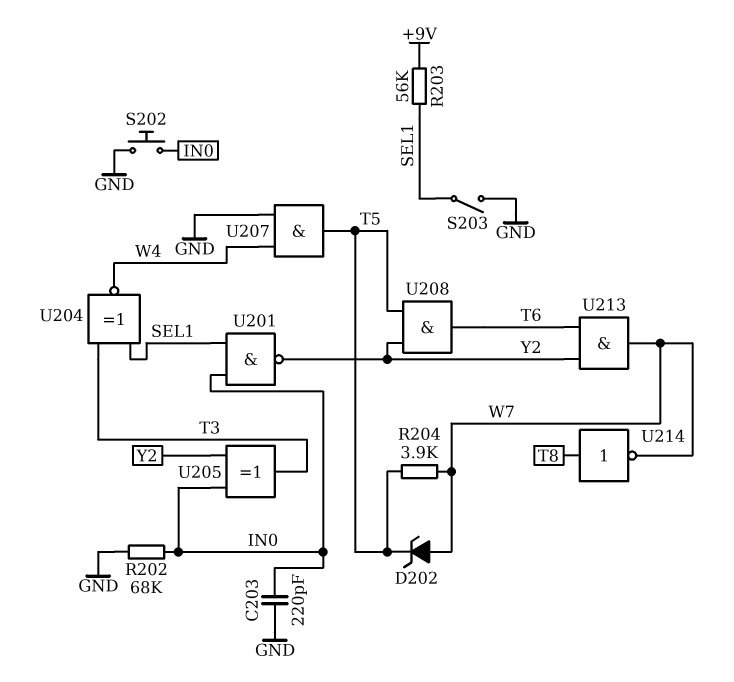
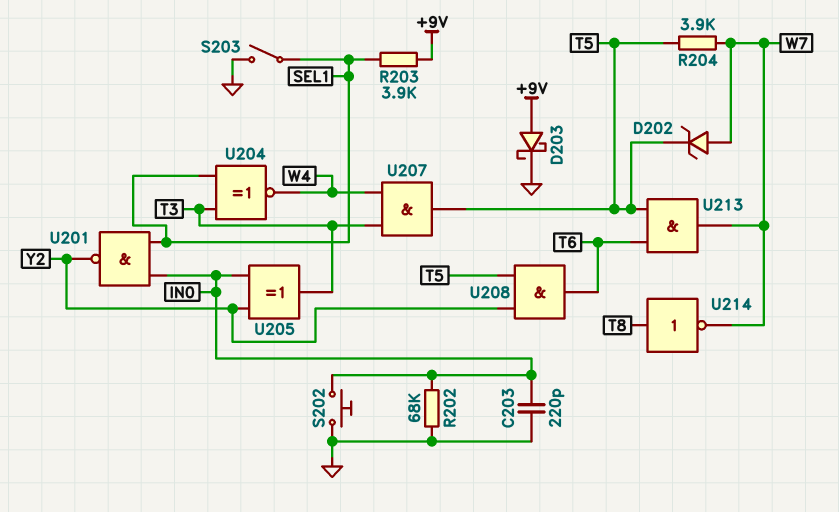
D203: none -> schottky (A +9V, K GND)
R203: 56k (+9V, SEL1) -> 3.9k (+9V, SEL1)
U207: AND (in GND, in W4, out T5) -> AND (in T3, in W4, out T5)
U213: AND (in T6, in Y2, out W7) -> AND (in T5, in T6, out W7)

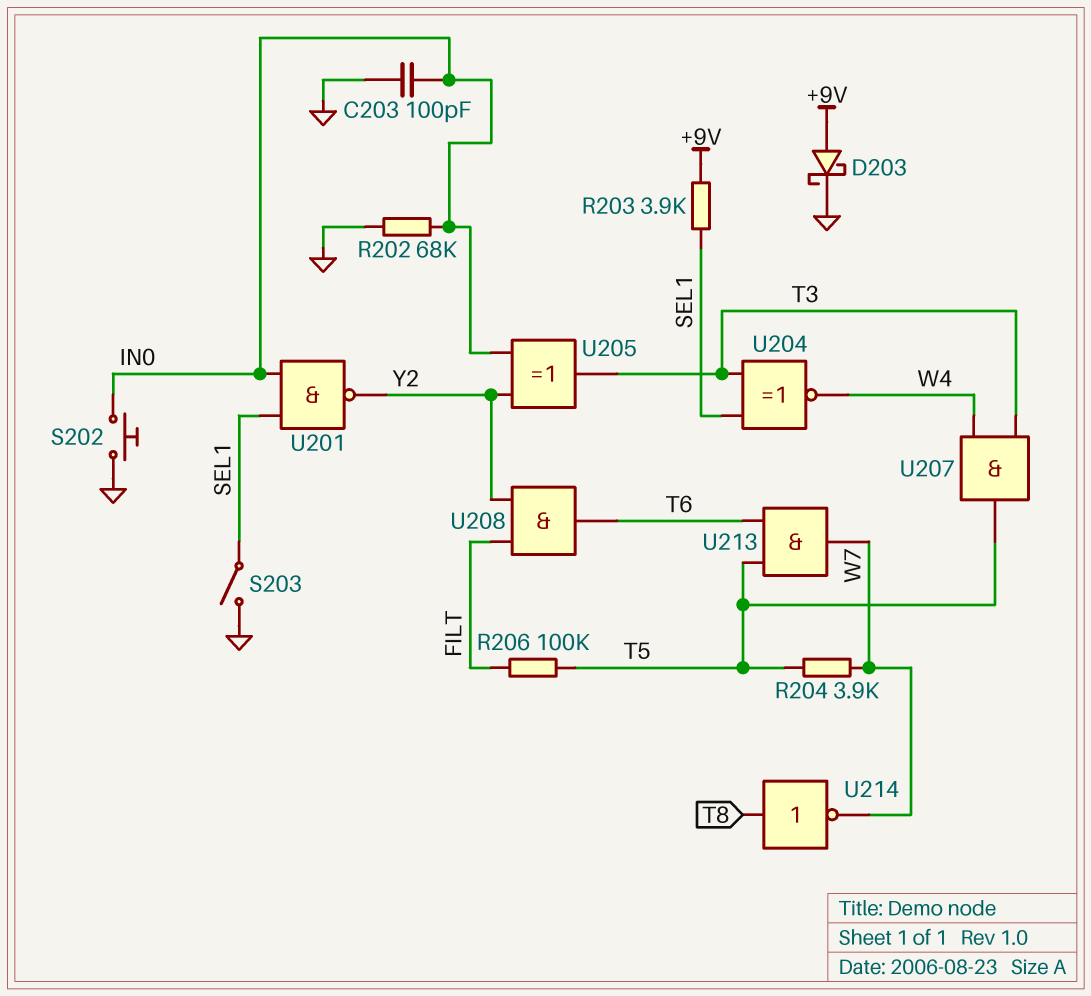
C203: 220pF (GND, IN0) -> 100pF (GND, IN0)
D202: zener (A W7, K T5) -> none
R206: none -> 100k (FILT, T5)
U208: AND (in T5, in Y2, out T6) -> AND (in FILT, in Y2, out T6)

